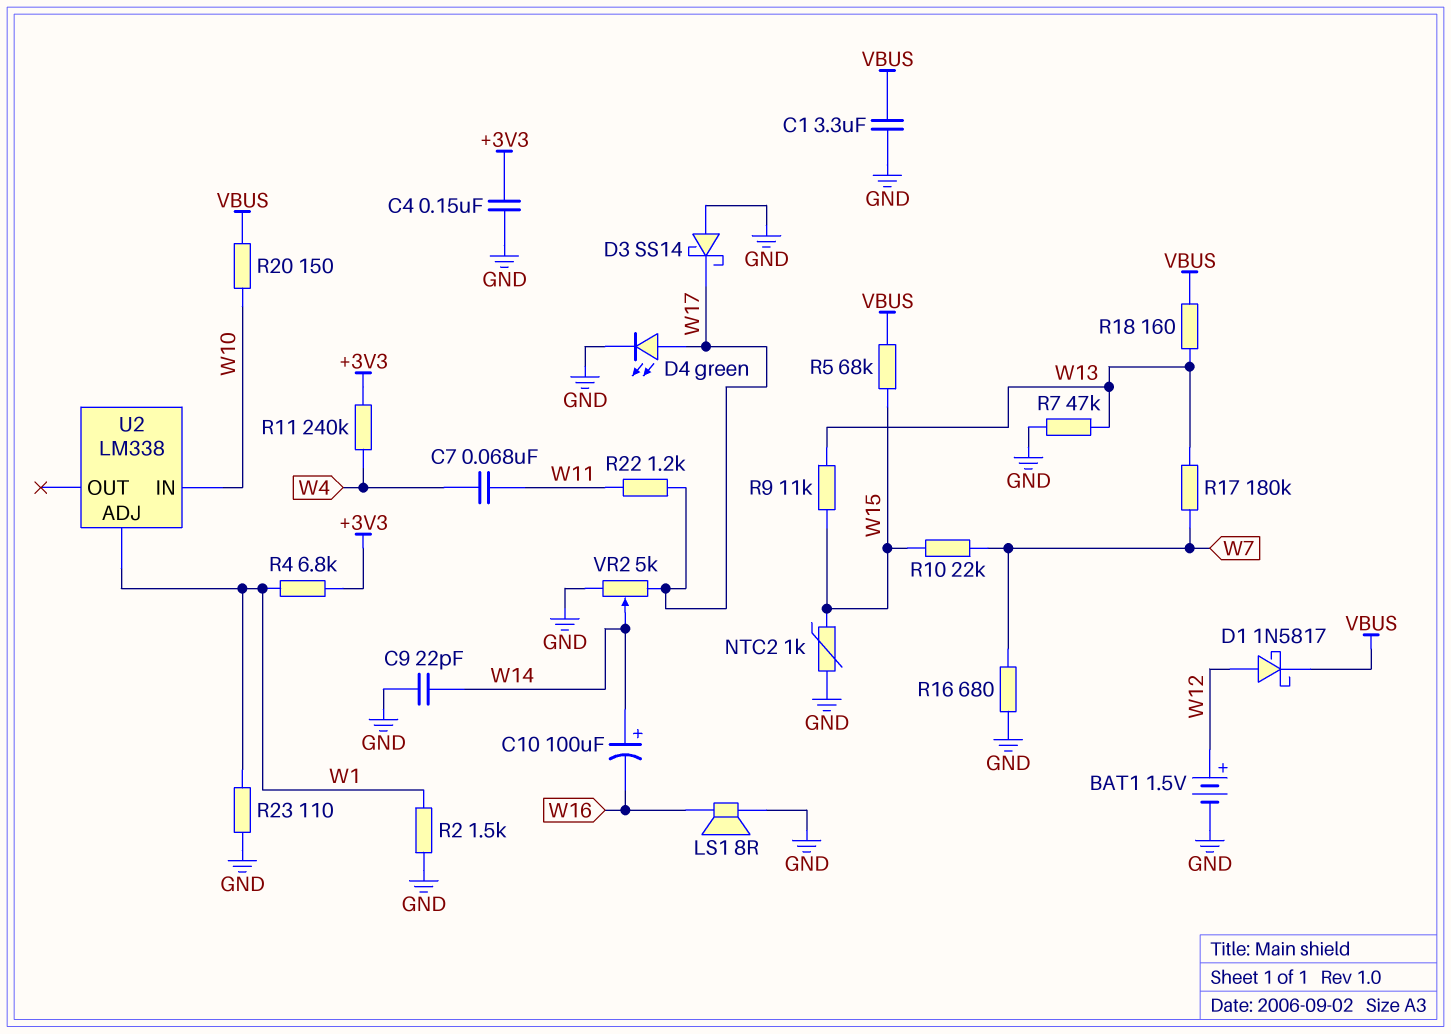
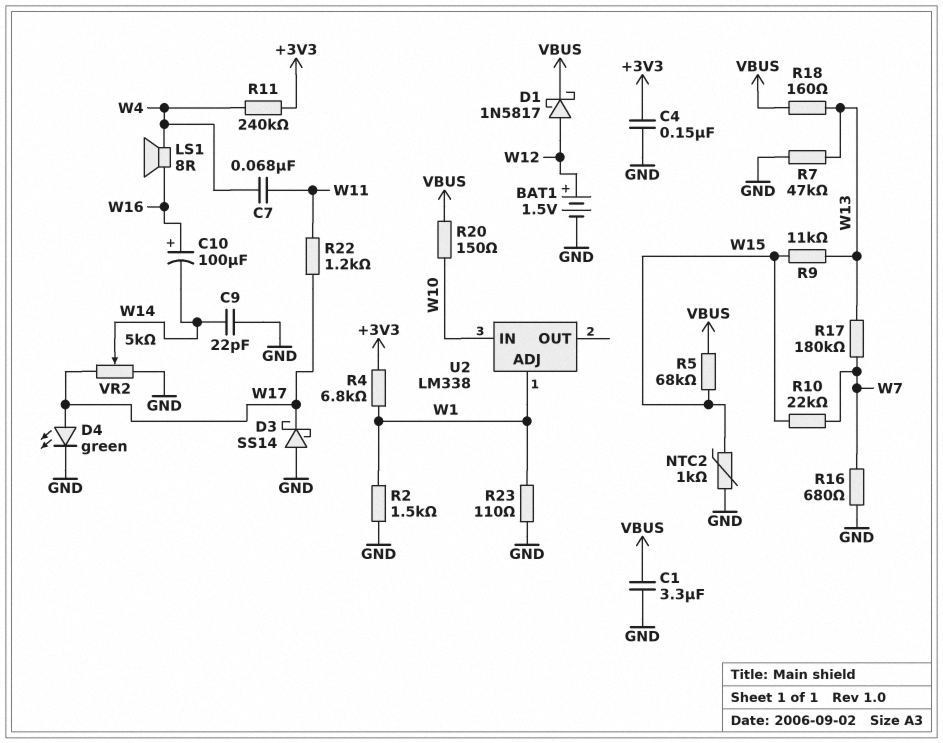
C10: 100uF (plus W14, minus W16) -> 100uF (plus W16, minus W14)
LS1: speaker 8R (GND, W16) -> speaker 8R (W4, W16)

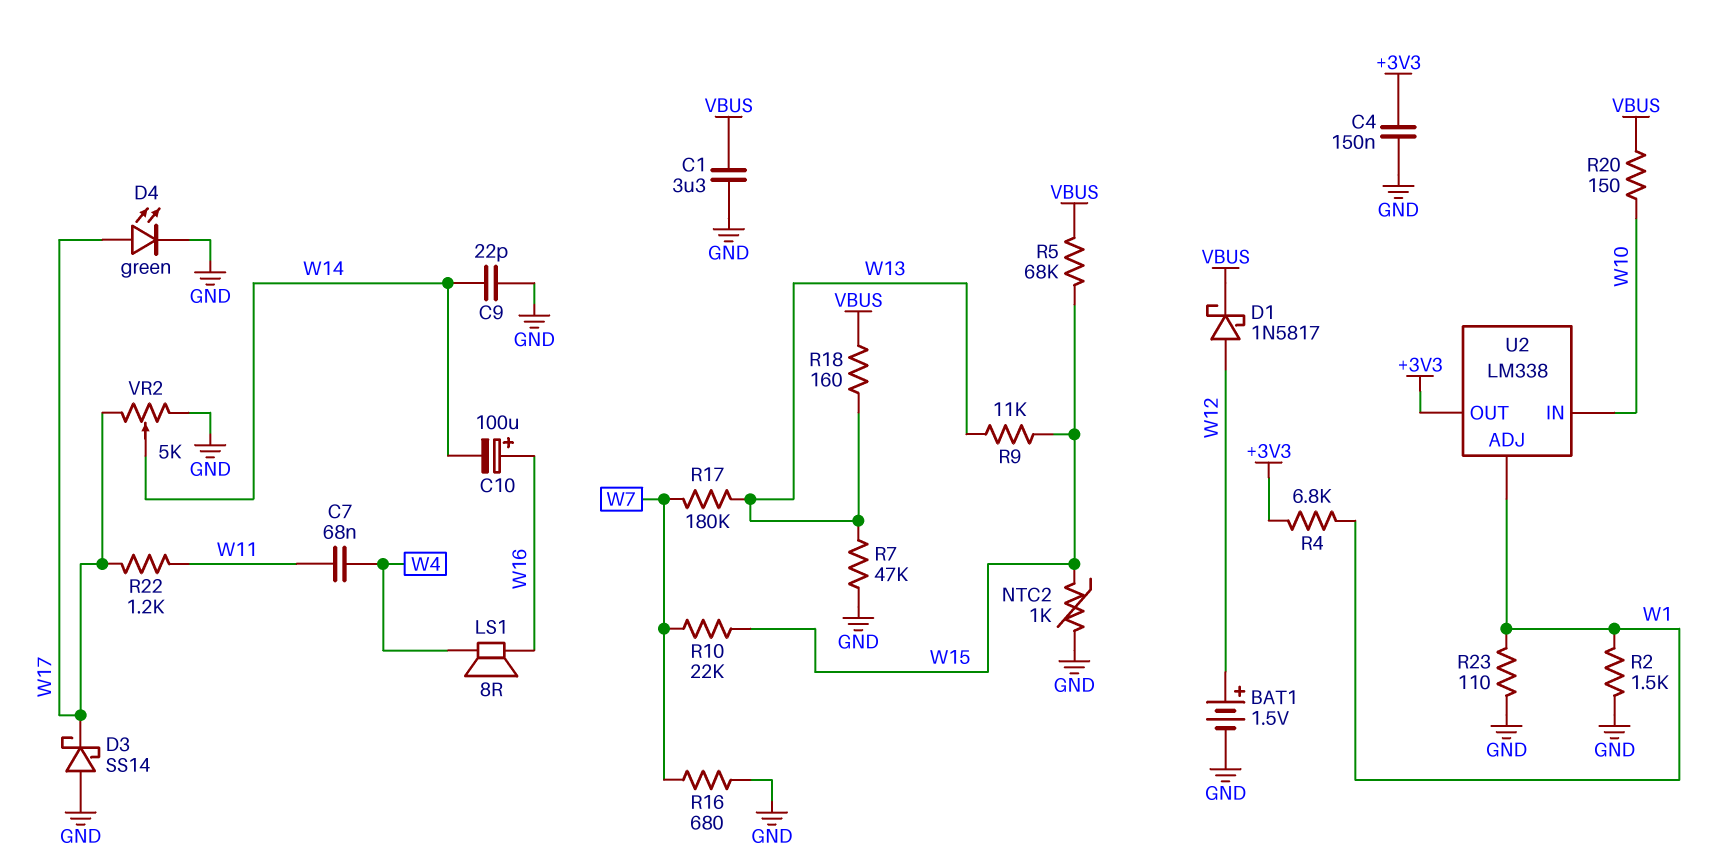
R11: 240k (+3V3, W4) -> none
U2 pin OUT: none -> +3V3

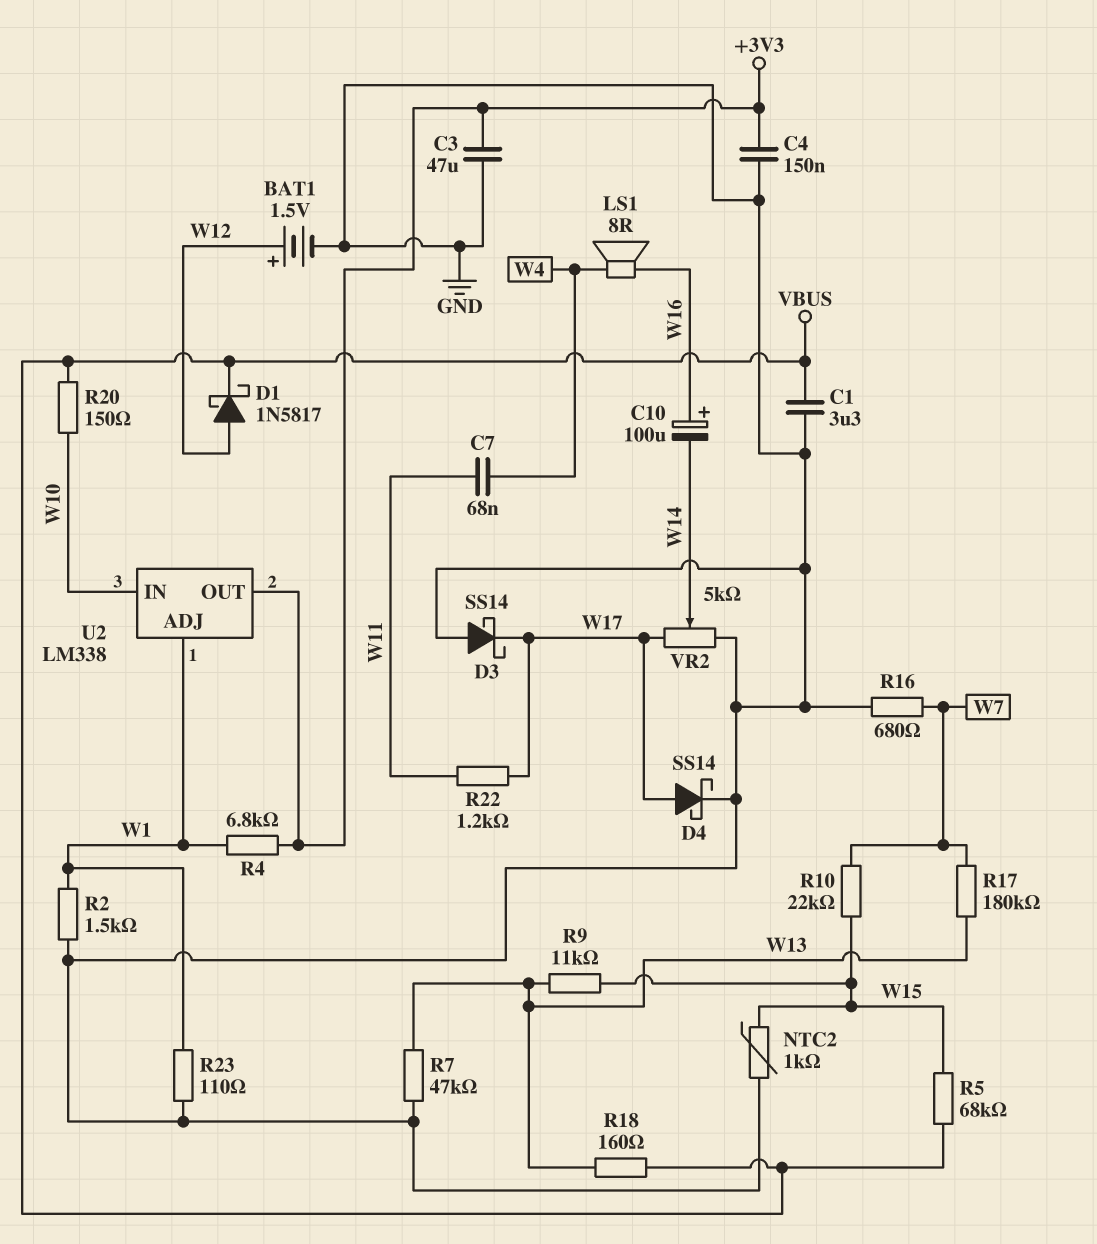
C3: none -> 47uF (+3V3, GND)
C9: 22pF (GND, W14) -> none
D4: LED green (A W17, K GND) -> schottky SS14 (A W17, K GND)

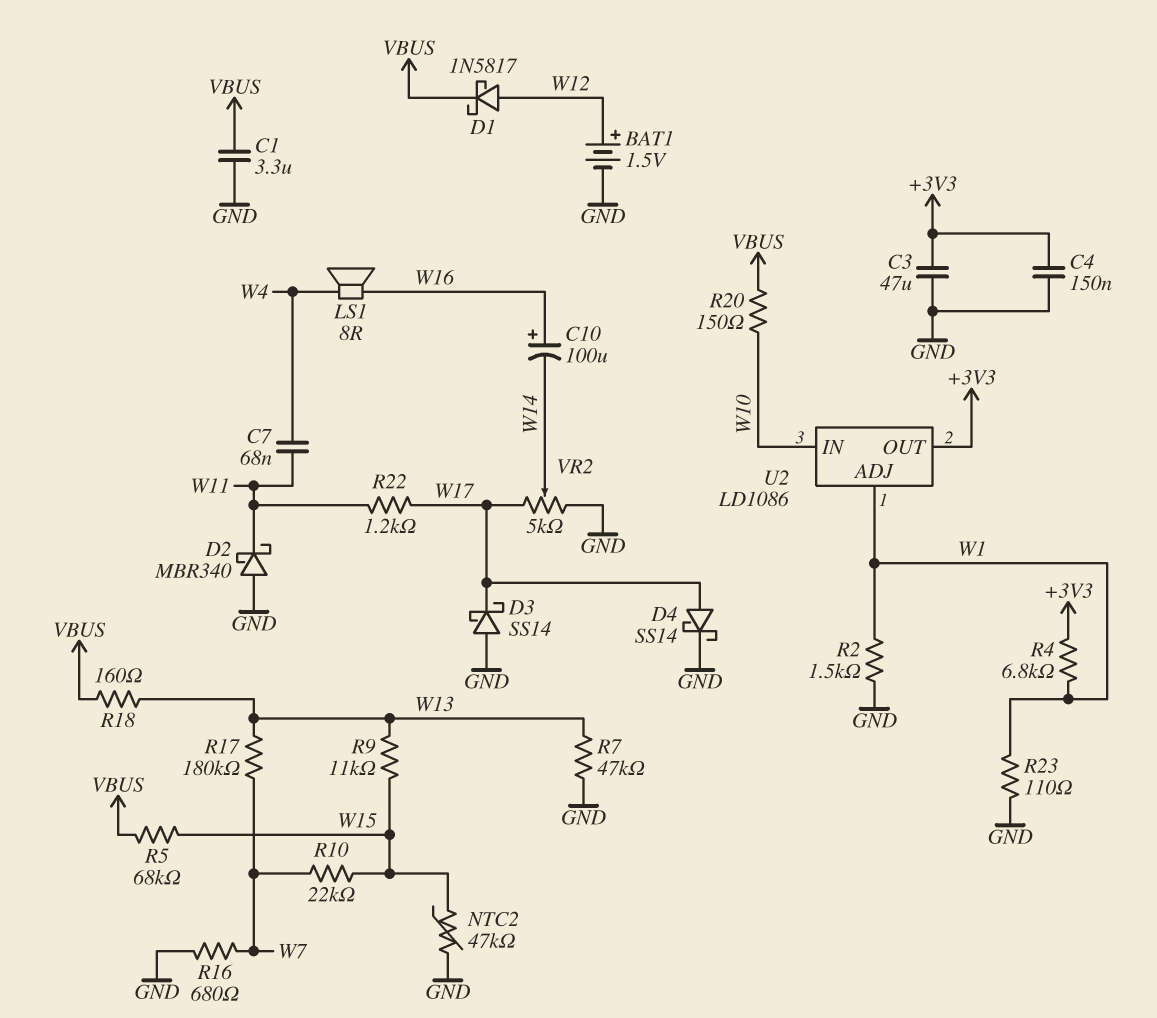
D2: none -> schottky MBR340 (A GND, K W11)
NTC2: 1k (GND, W15) -> 47k (GND, W15)
U2: LM338 -> LD1086

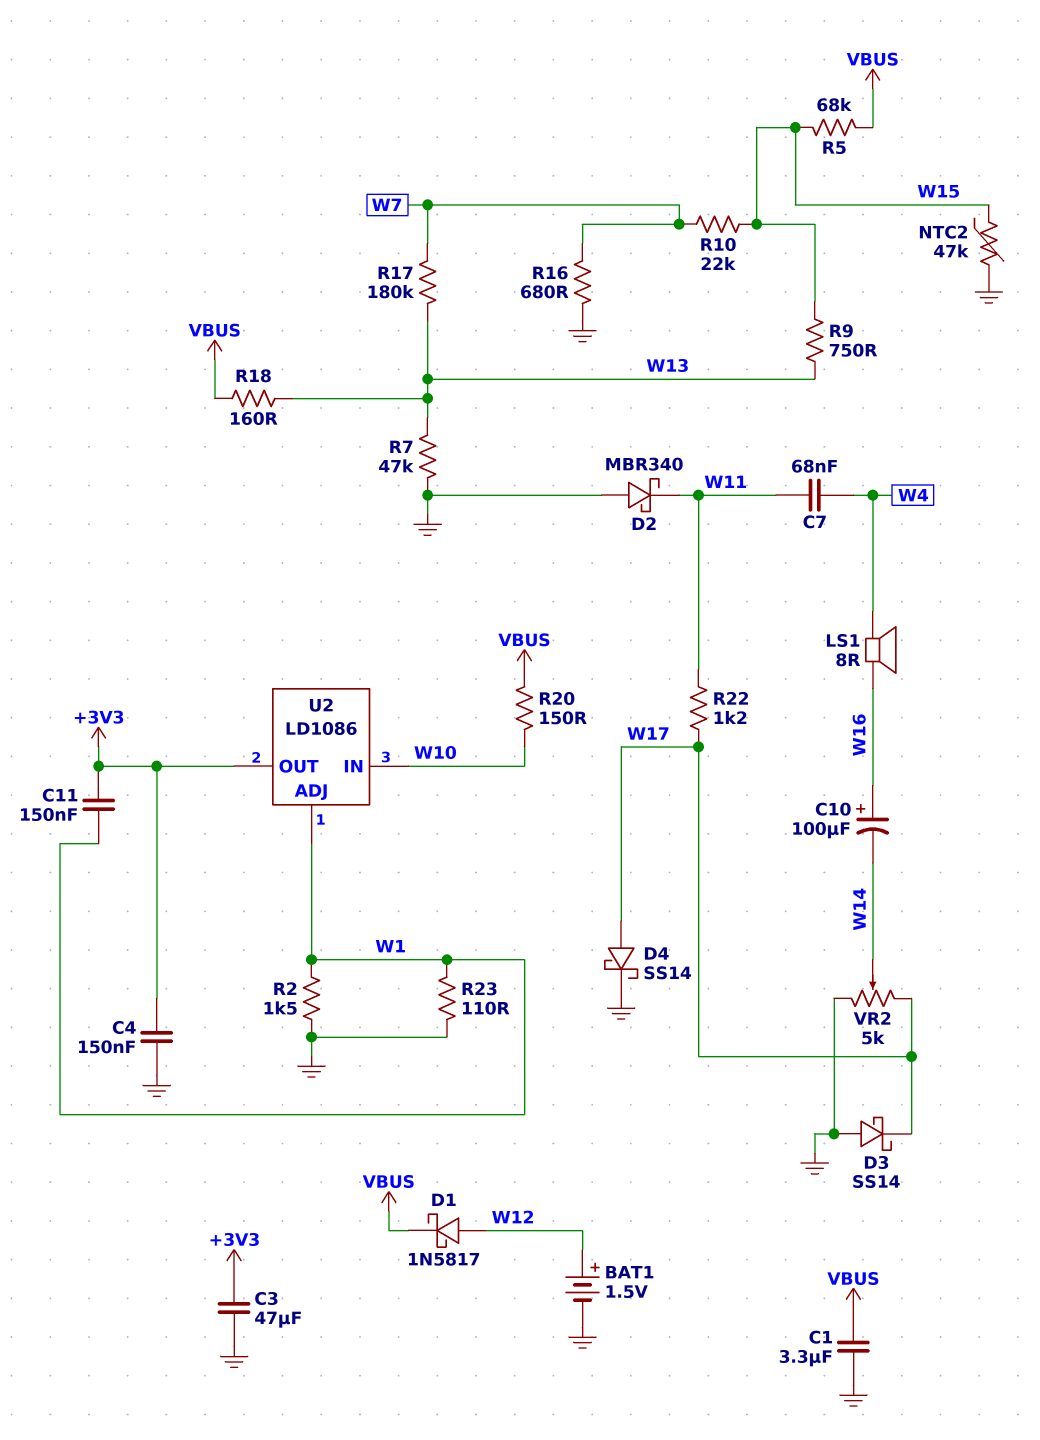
C11: none -> 150nF (+3V3, W1)
R4: 6.8k (+3V3, W1) -> none
R9: 11k (W13, W15) -> 750 (W13, W15)

